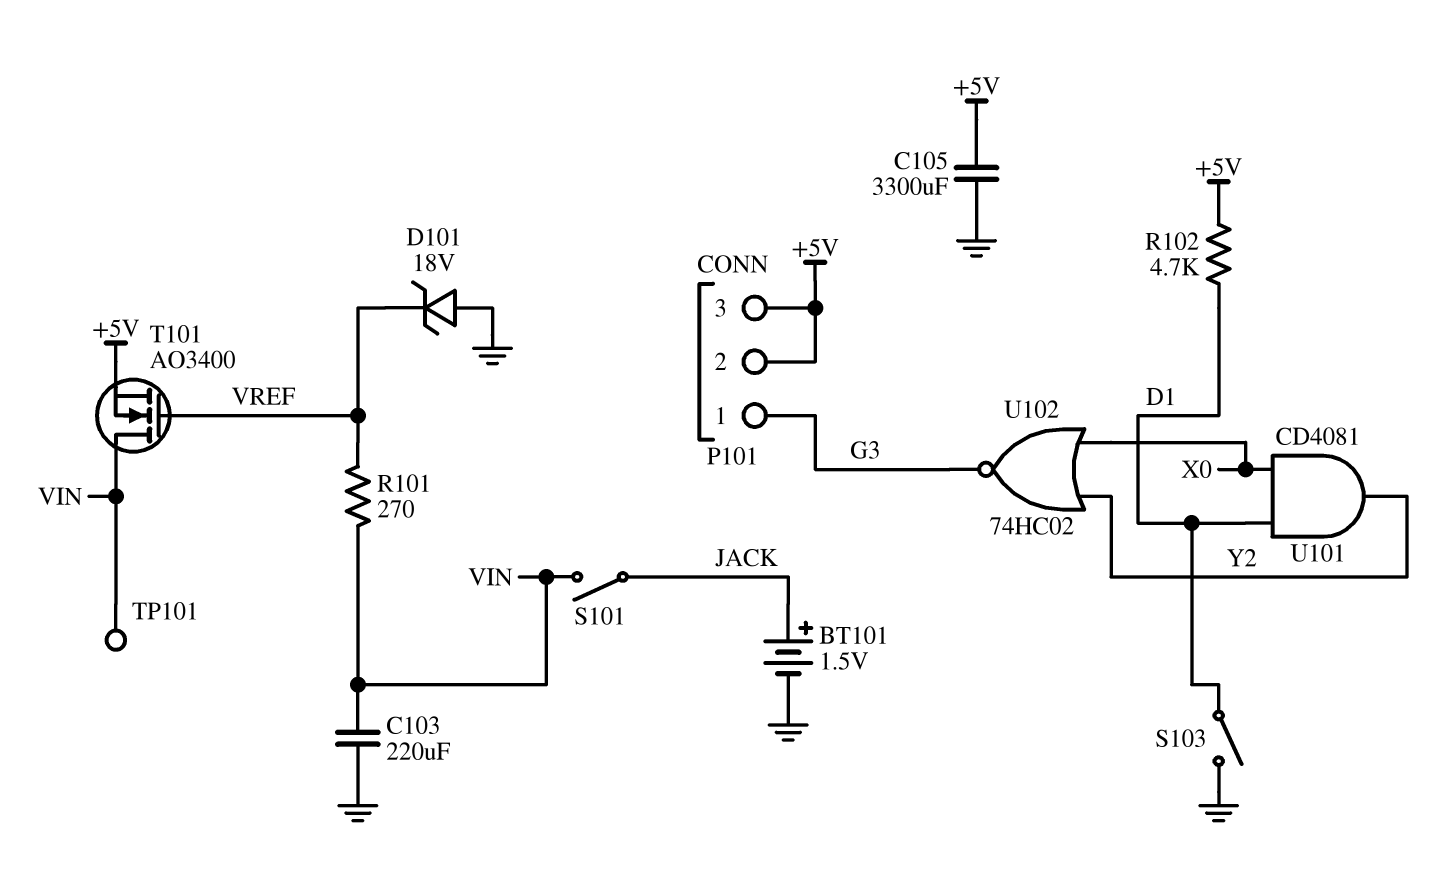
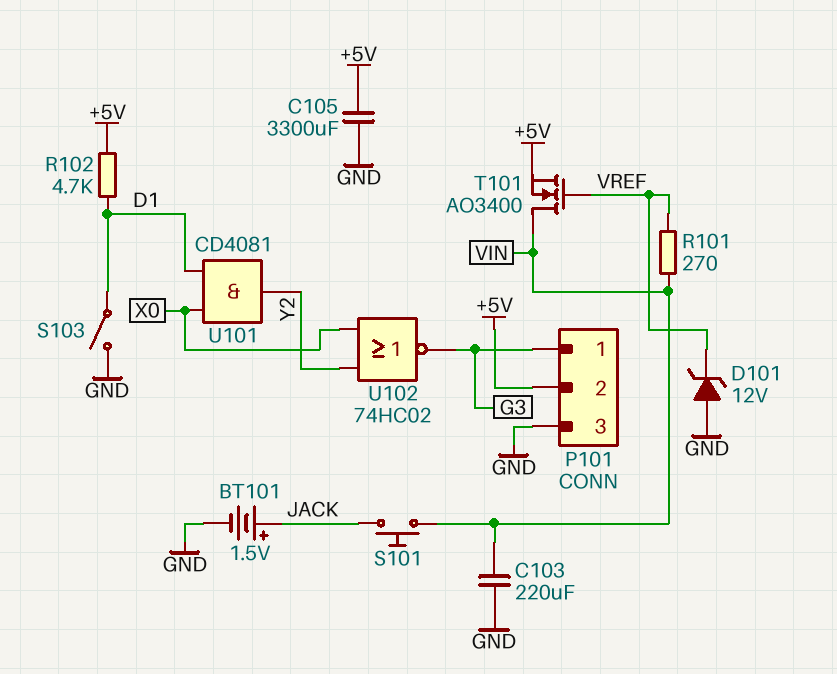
D101: zener 18V (A GND, K VREF) -> zener 12V (A GND, K VREF)
P101 pin 3: +5V -> GND
S101: switch (JACK, VIN) -> button (JACK, VIN)
TP101: test point (VIN) -> none

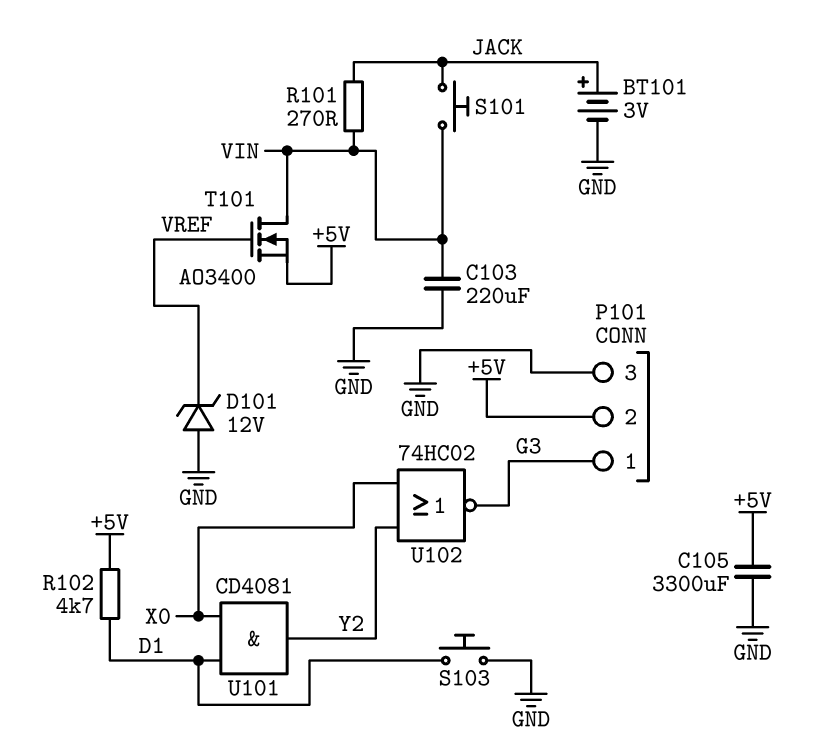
BT101: 1.5V (plus JACK, minus GND) -> 3V (plus JACK, minus GND)
R101: 270 (VIN, VREF) -> 270 (JACK, VIN)
S103: switch (D1, GND) -> button (D1, GND)

